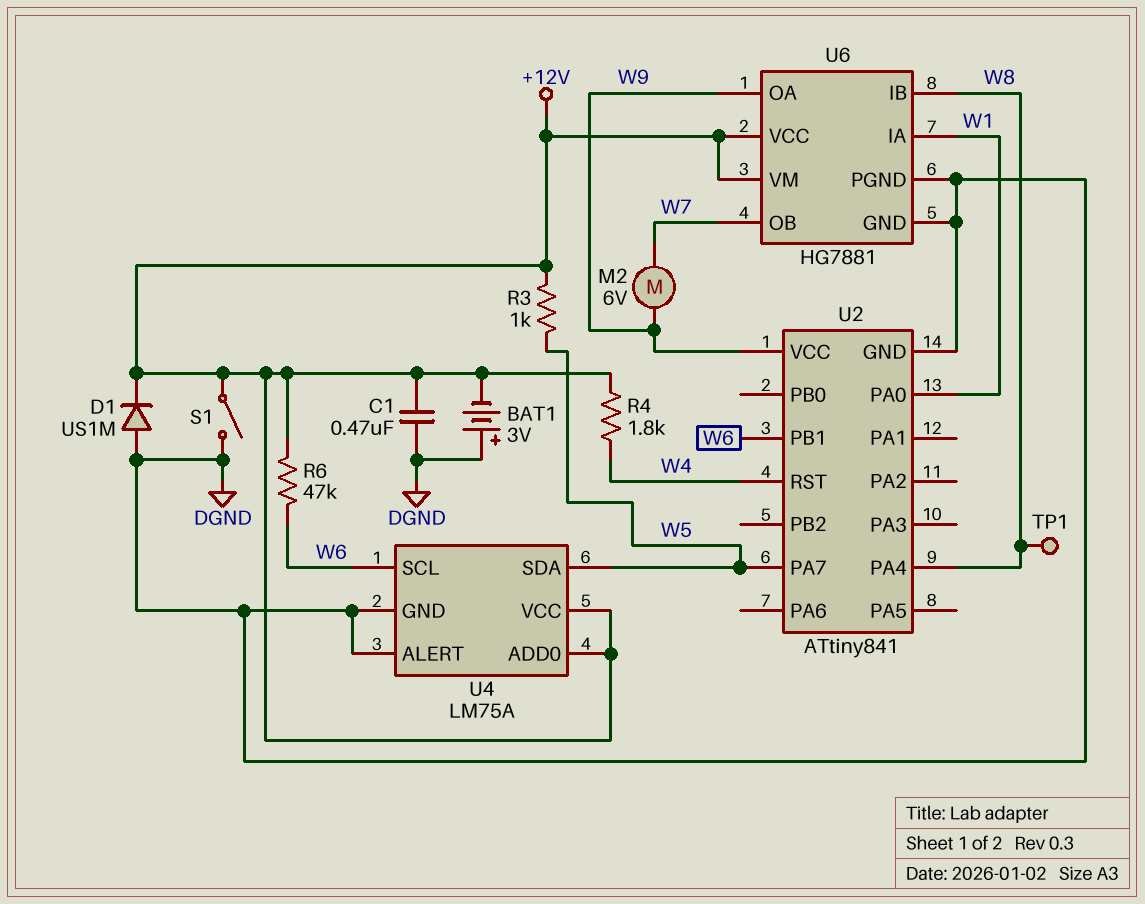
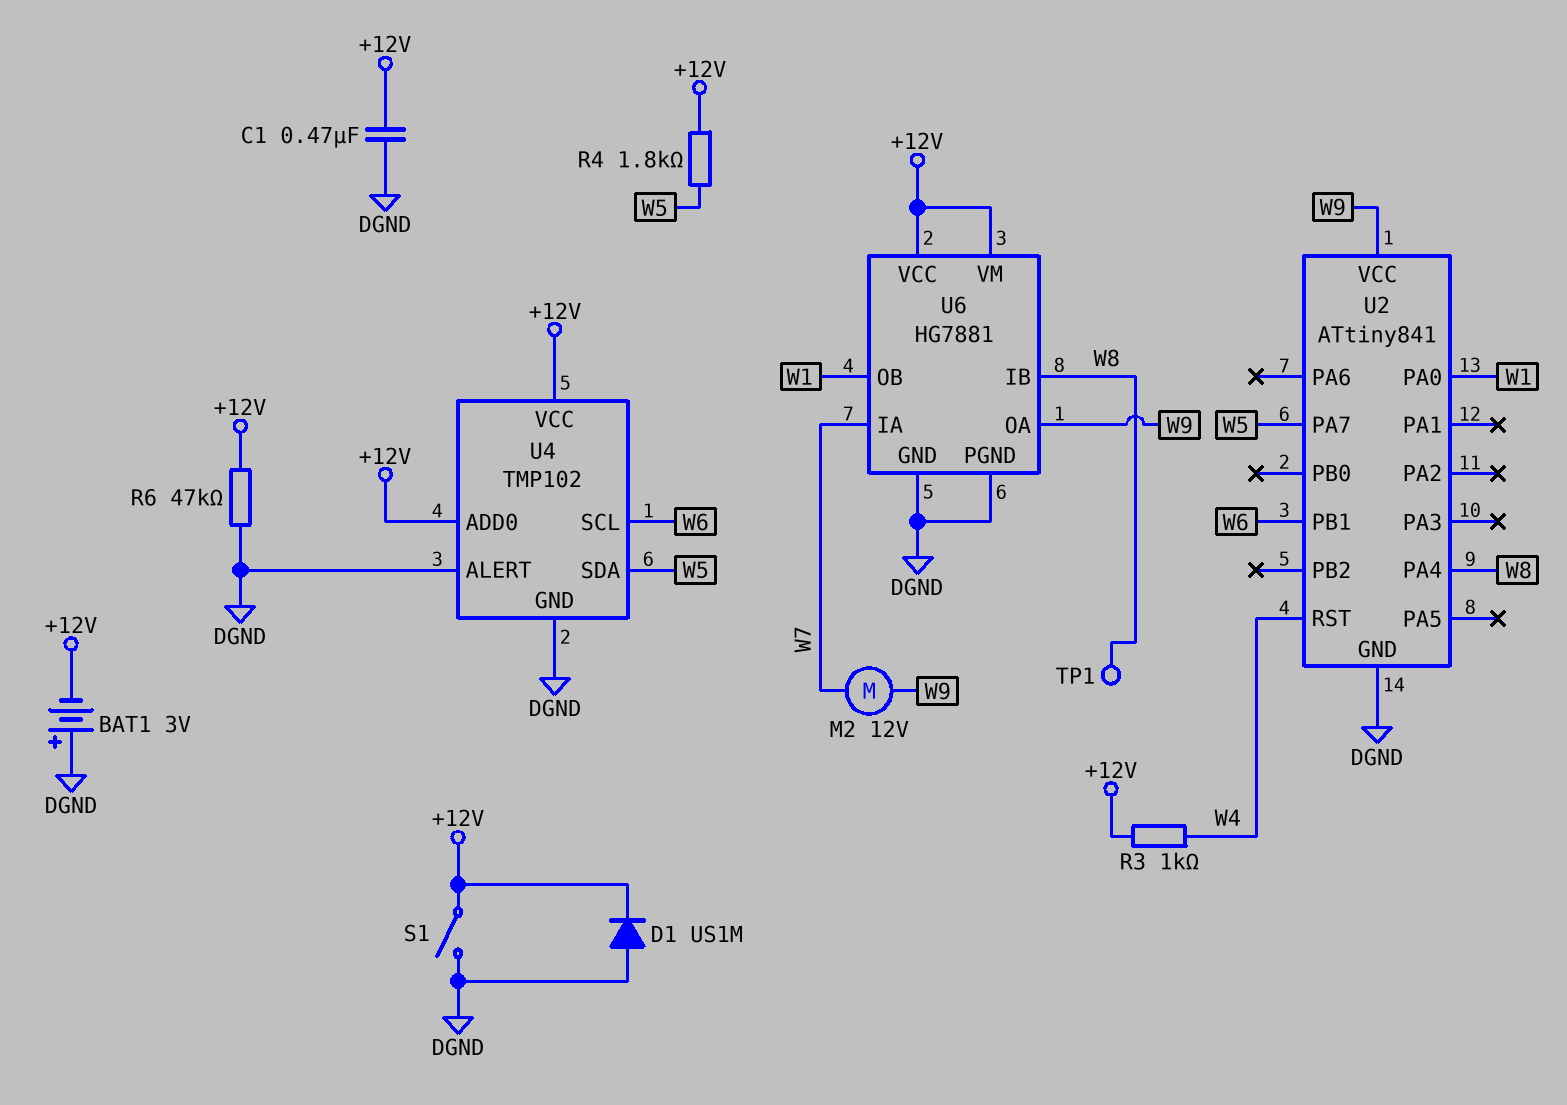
M2: motor 6V (W7, W9) -> motor 12V (W7, W9)
R3: 1k (+12V, W5) -> 1k (+12V, W4)
R4: 1.8k (+12V, W4) -> 1.8k (+12V, W5)
R6: 47k (+12V, W6) -> 47k (+12V, DGND)
U4: LM75A -> TMP102
U6 pin IA: W1 -> W7
U6 pin OB: W7 -> W1

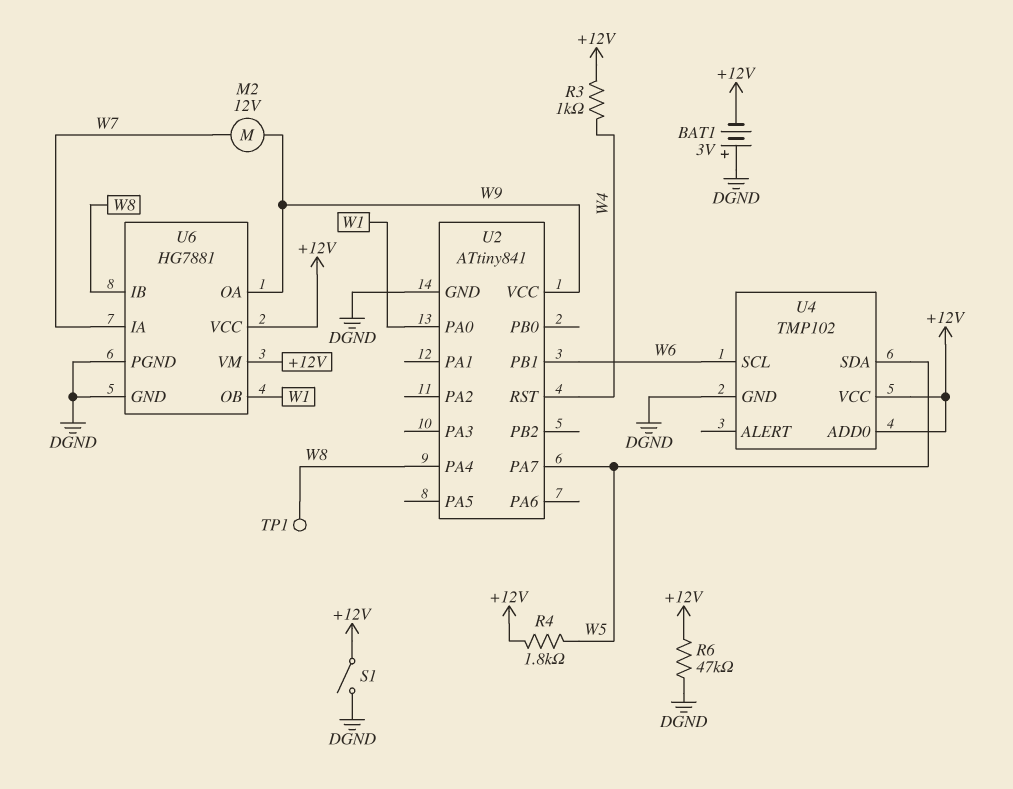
C1: 470nF (+12V, DGND) -> none
D1: diode US1M (A DGND, K +12V) -> none
U4 pin ALERT: DGND -> none

